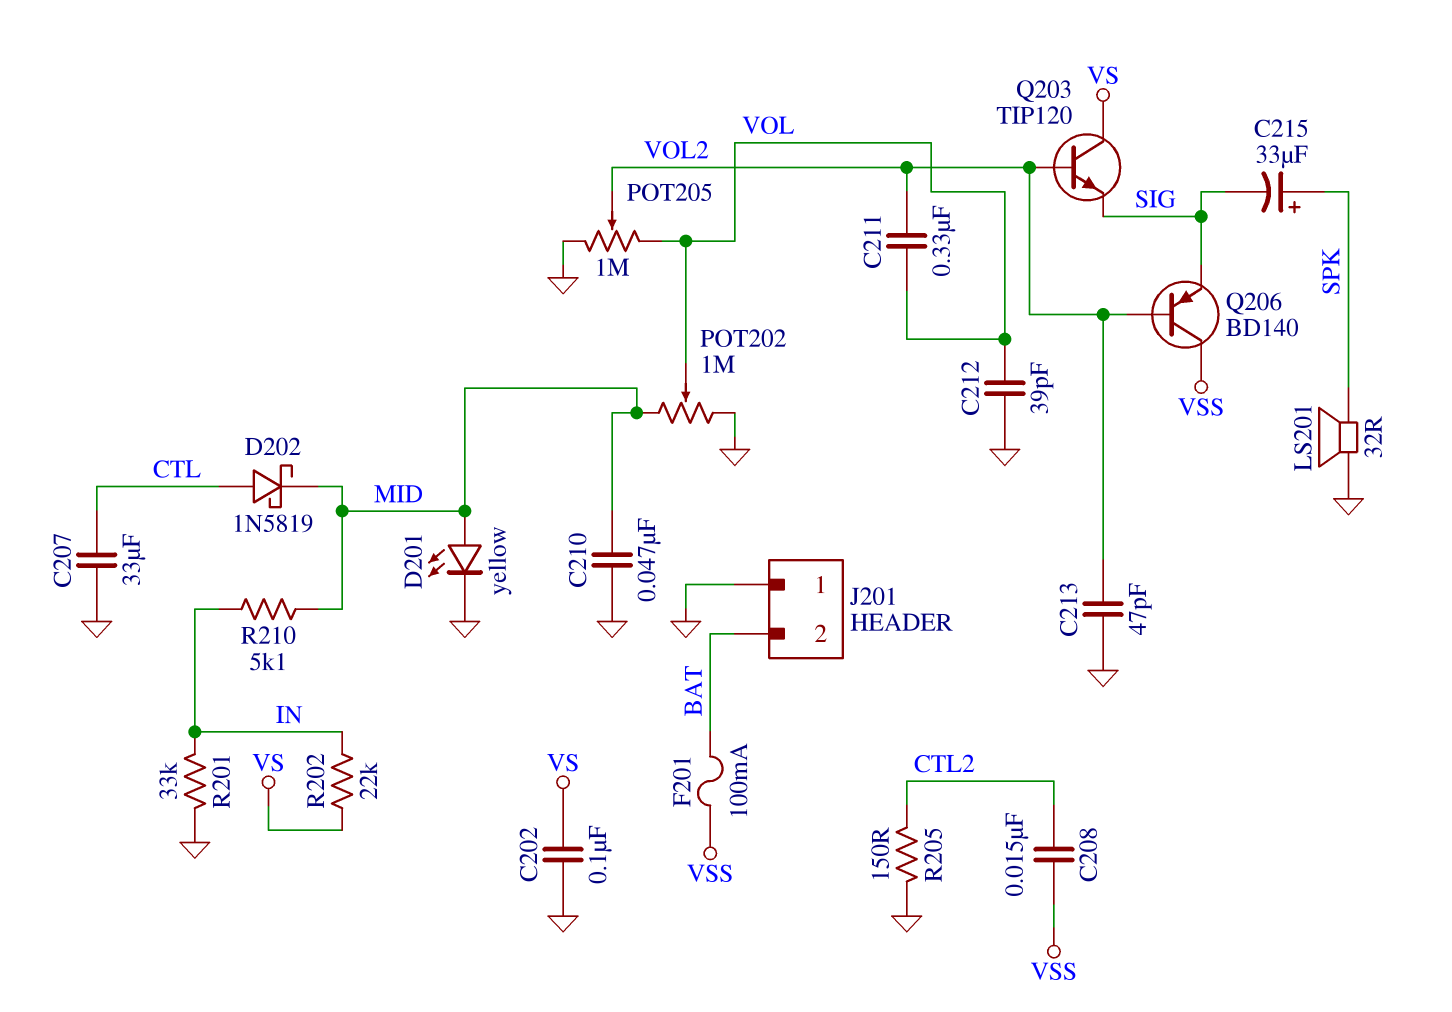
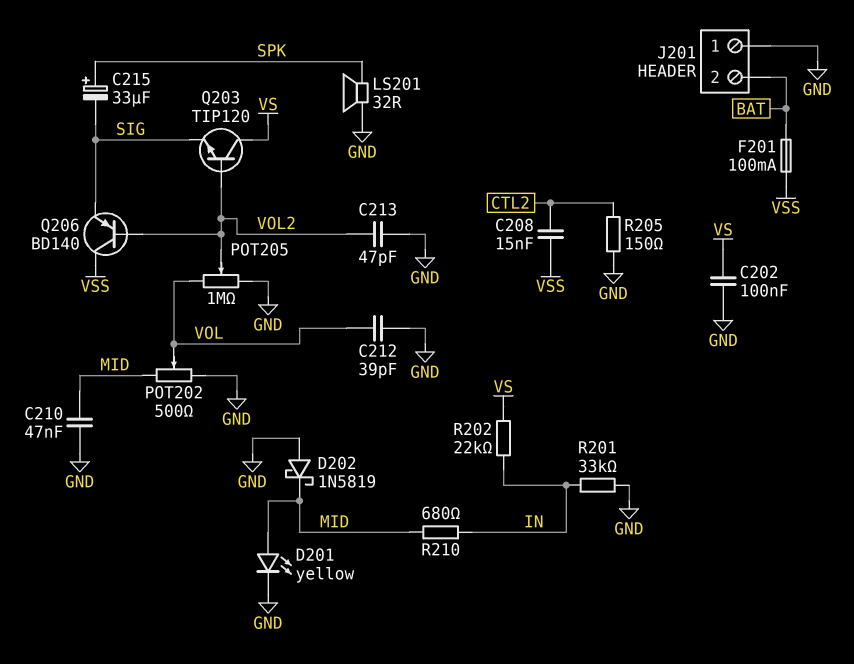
C207: 33uF (CTL, GND) -> none
C211: 330nF (VOL, VOL2) -> none
D202: schottky 1N5819 (A CTL, K MID) -> schottky 1N5819 (A GND, K MID)
POT202: 1M (GND, MID, wiper VOL) -> 500 (GND, MID, wiper VOL)
R210: 5.1k (IN, MID) -> 680 (IN, MID)

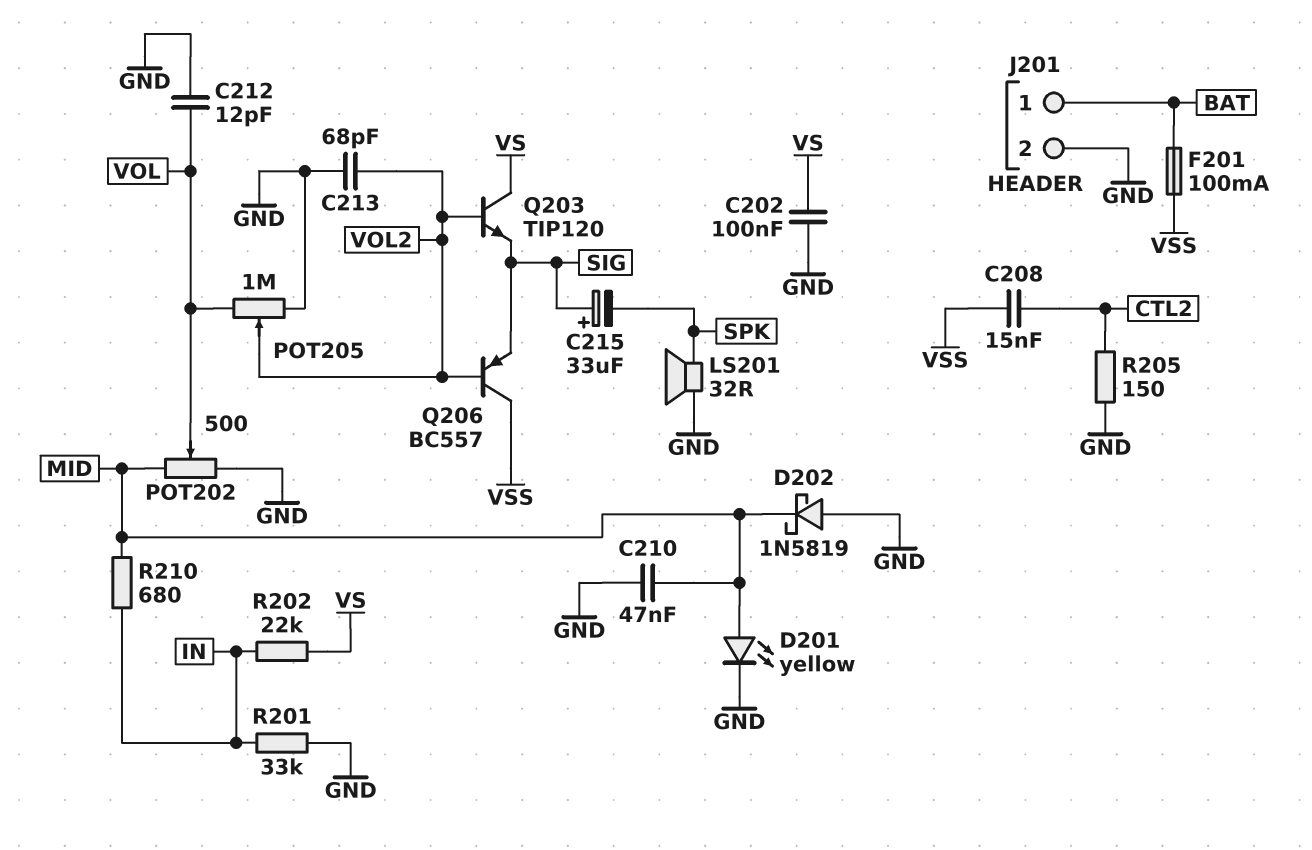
C212: 39pF (GND, VOL) -> 12pF (GND, VOL)
C213: 47pF (GND, VOL2) -> 68pF (GND, VOL2)
C215: 33uF (plus SPK, minus SIG) -> 33uF (plus SIG, minus SPK)
J201 pin 1: GND -> BAT
J201 pin 2: BAT -> GND
Q206: PNP BD140 (B VOL2, C VSS, E SIG) -> PNP BC557 (B VOL2, C VSS, E SIG)

